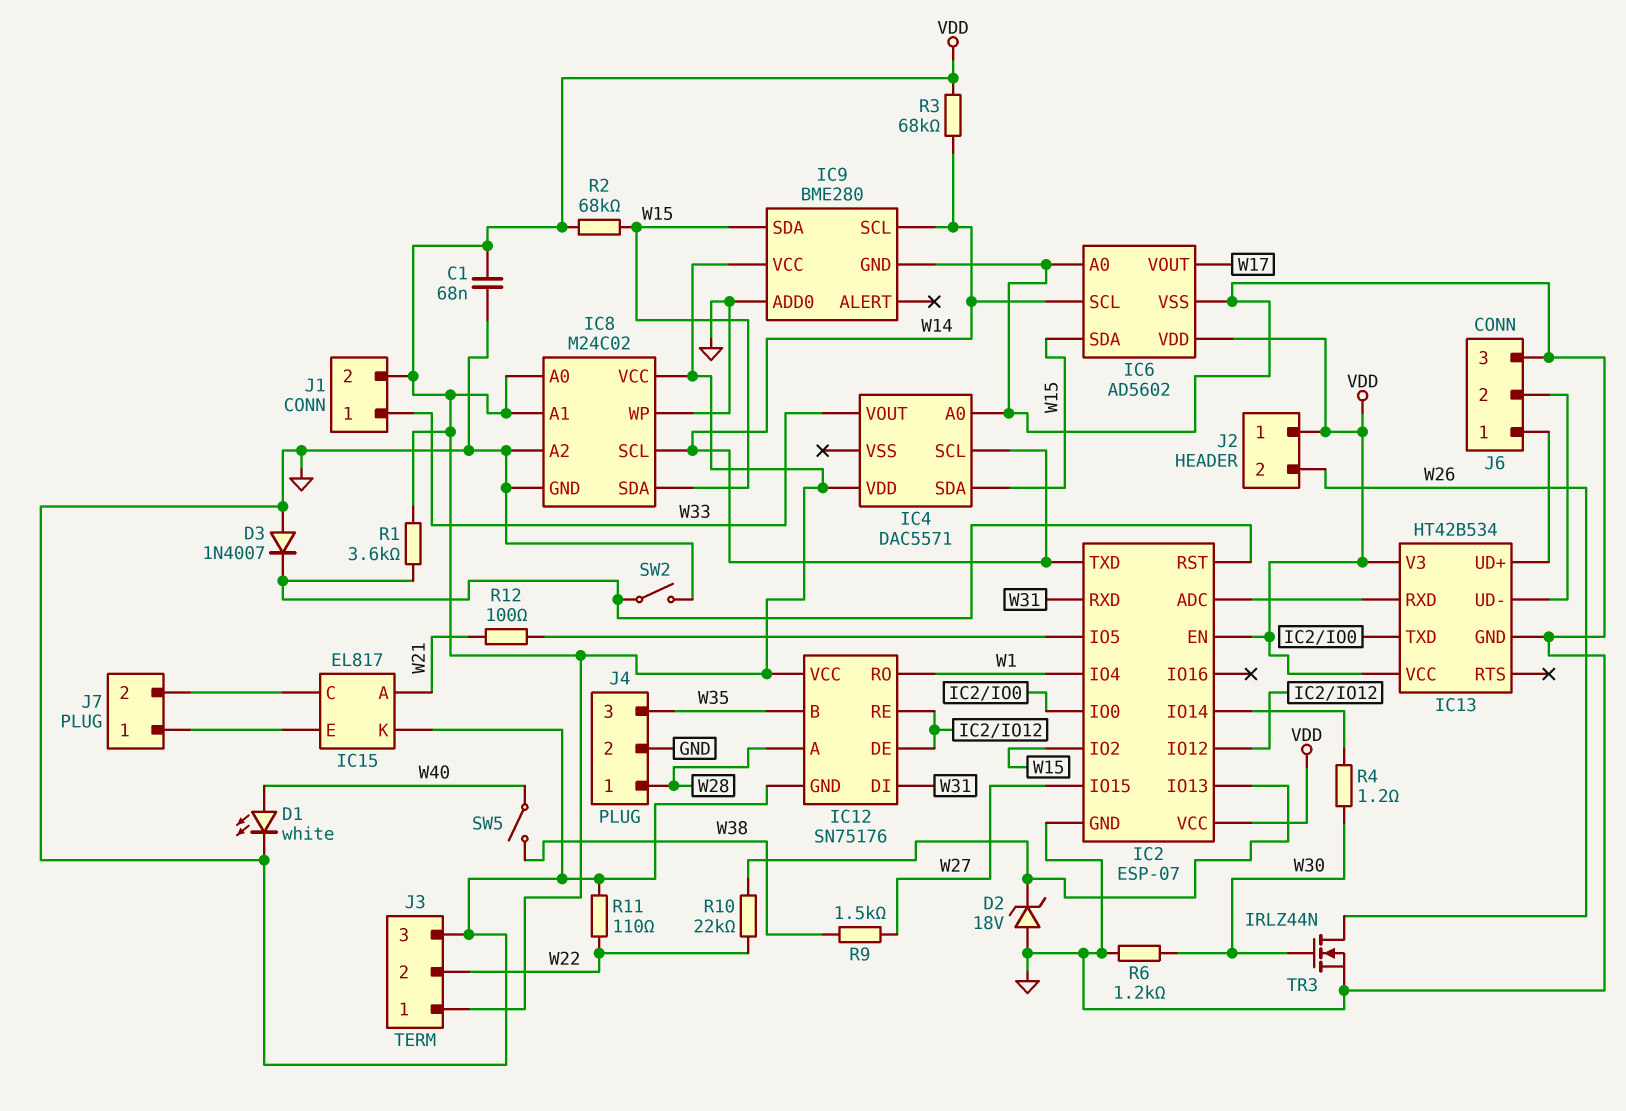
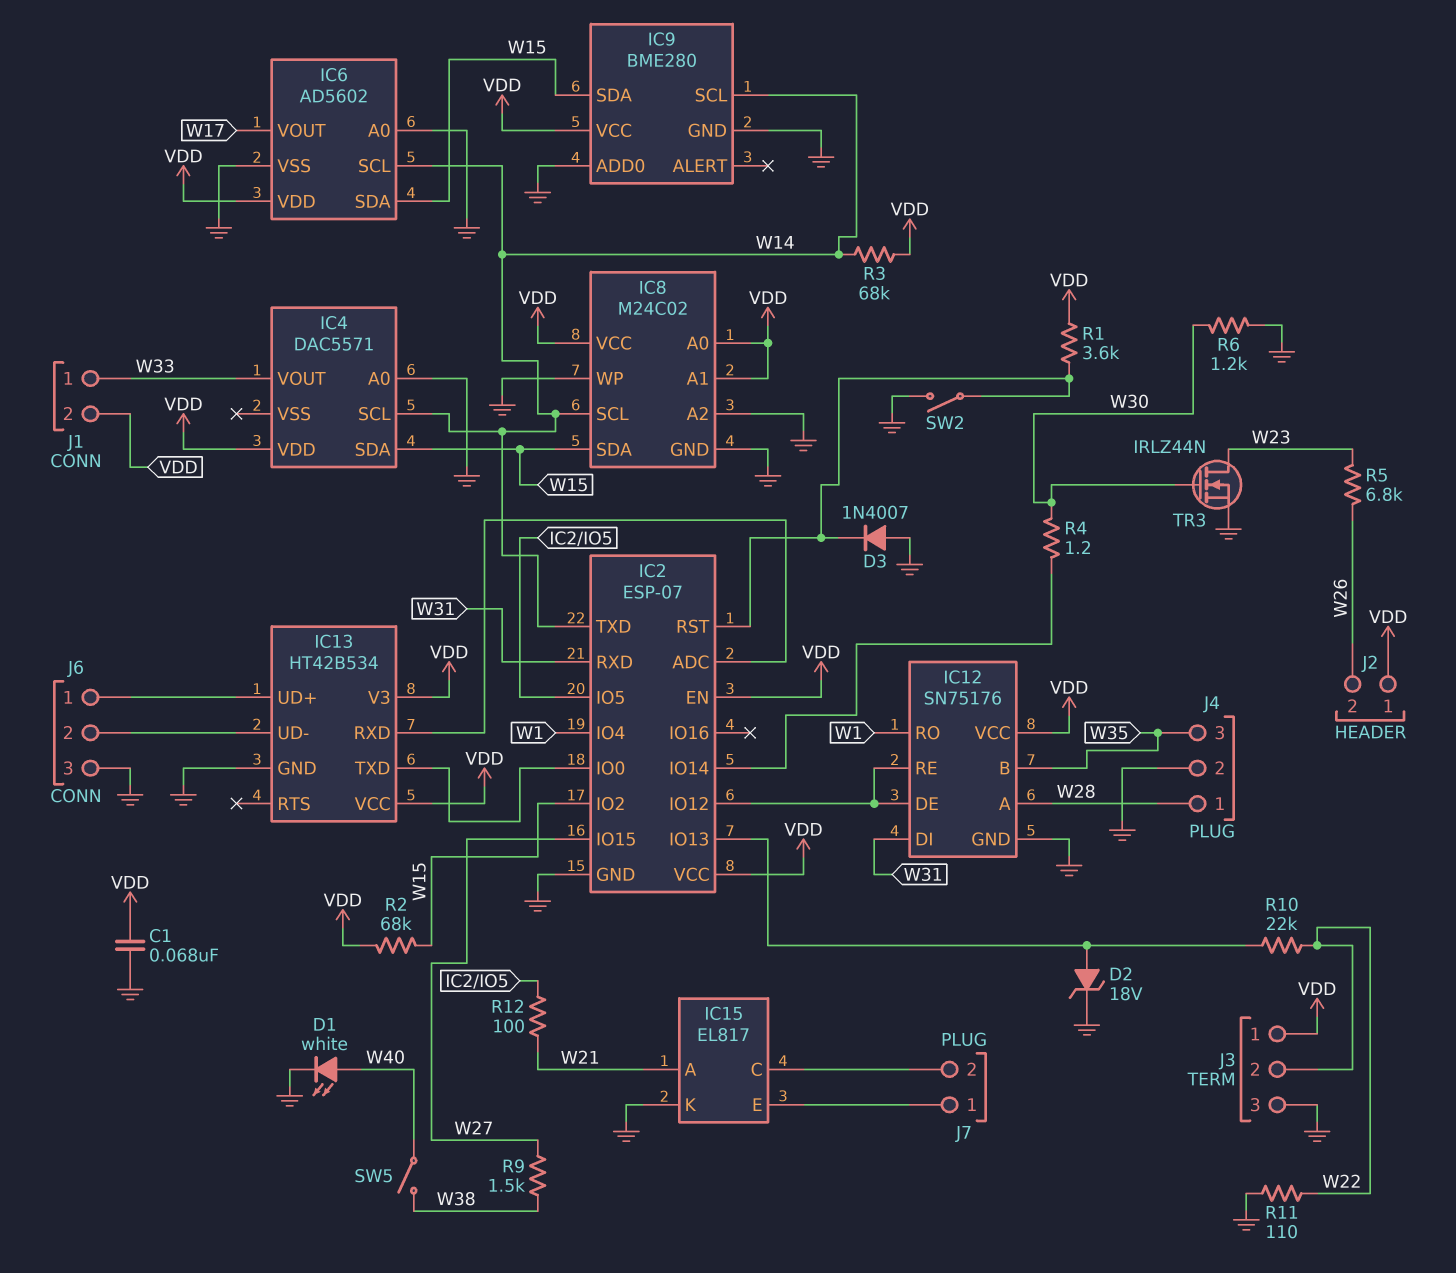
D2: zener 18V (A GND, K IC2/IO13) -> zener 18V (A IC2/IO13, K GND)
R5: none -> 6.8k (W23, W26)
TR3: NMOS IRLZ44N (G W30, D W26, S GND) -> NMOS IRLZ44N (G W30, D W23, S GND)

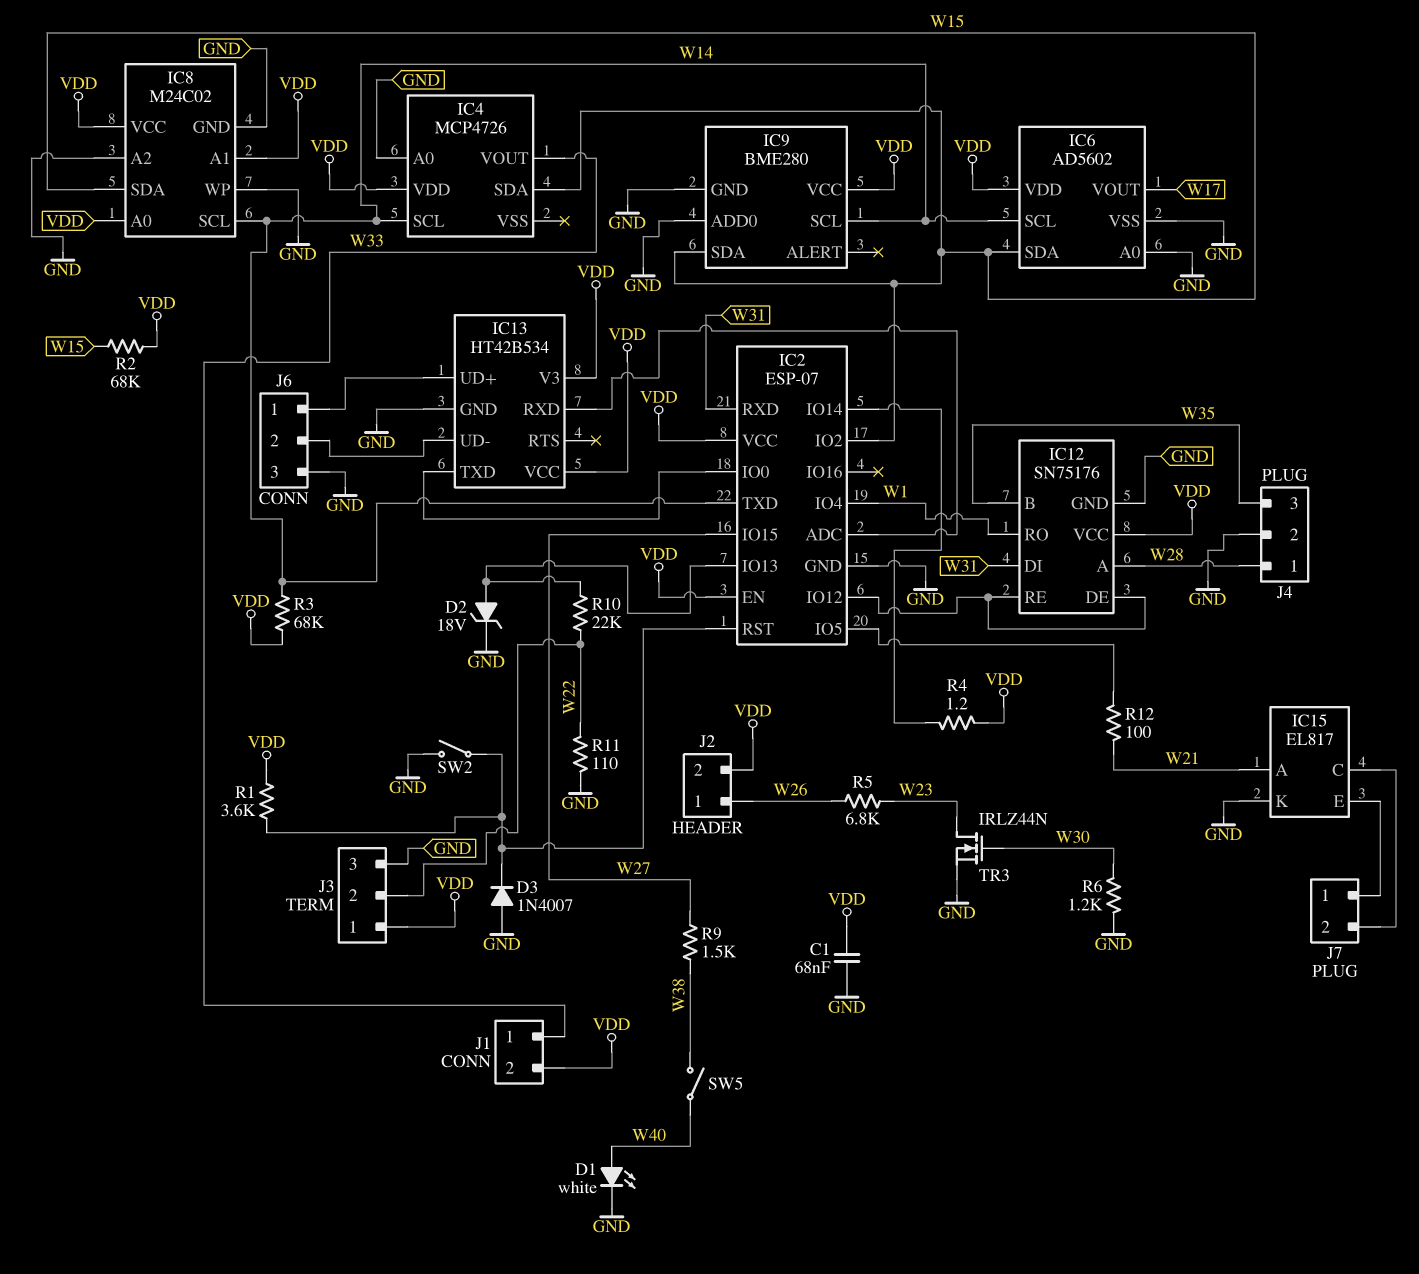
IC4: DAC5571 -> MCP4726
J2 pin 1: VDD -> W26
J2 pin 2: W26 -> VDD
R4: 1.2 (IC2/IO14, W30) -> 1.2 (IC2/IO14, VDD)

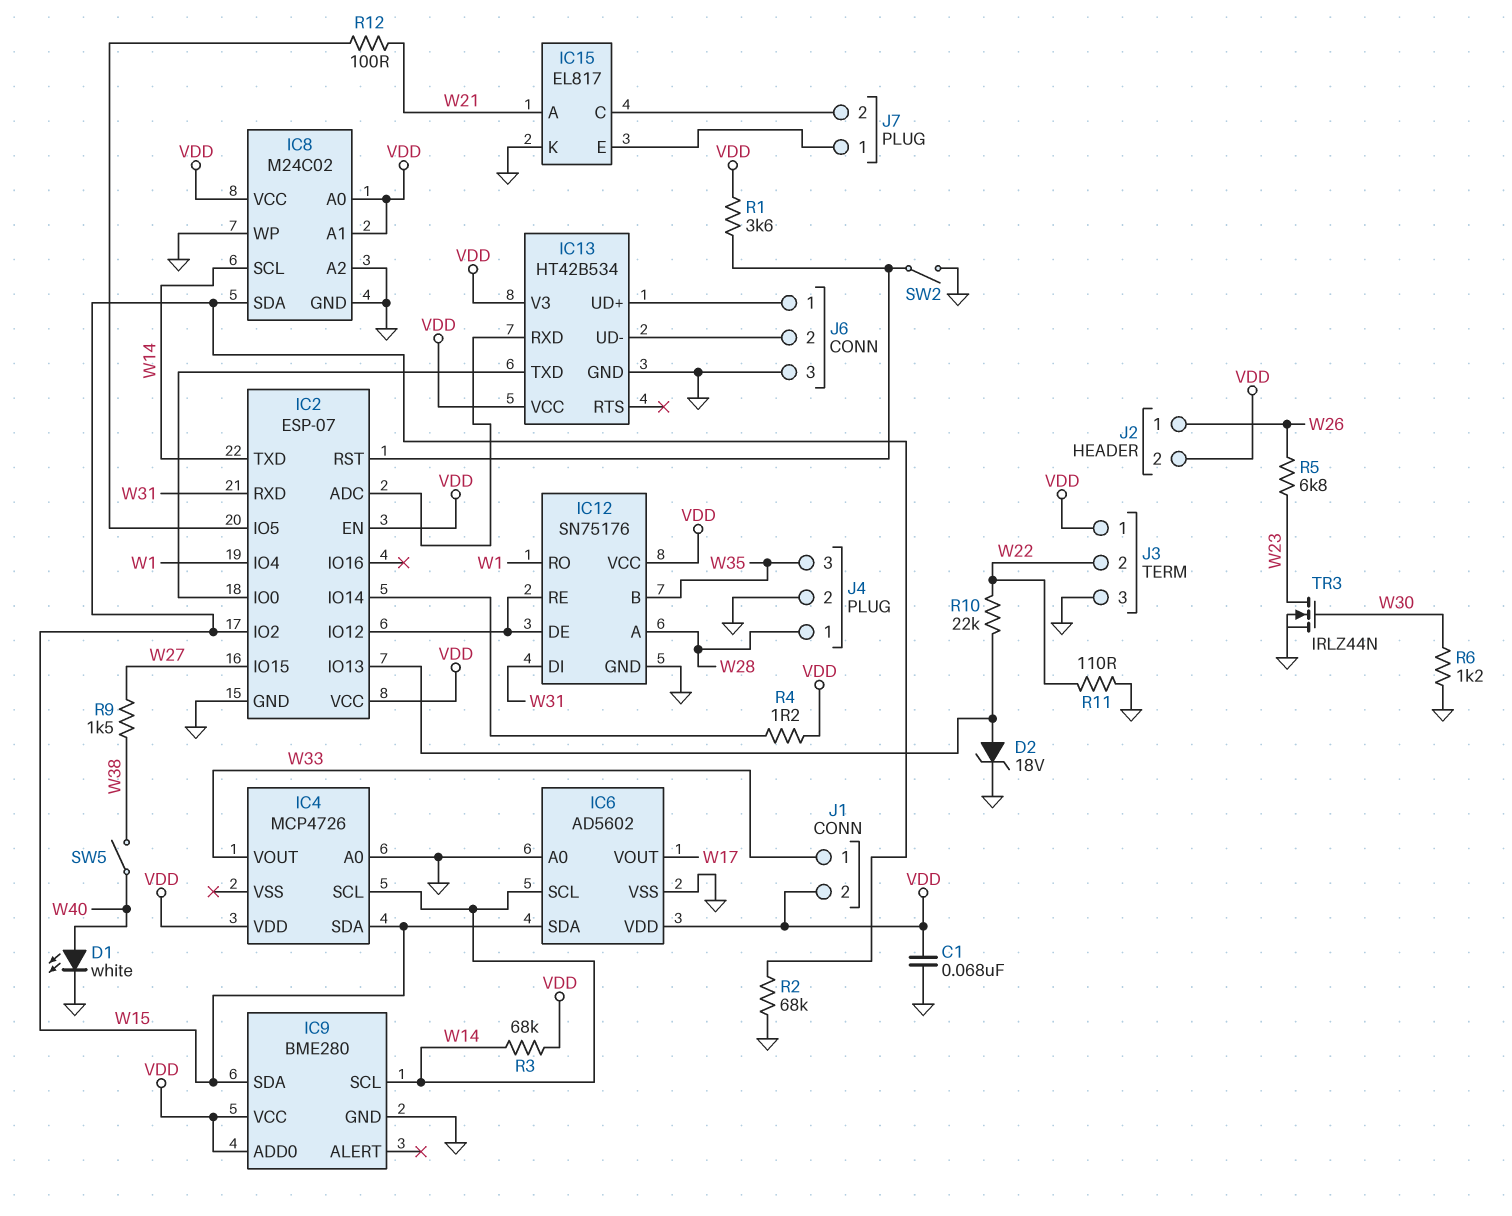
D3: diode 1N4007 (A GND, K IC2/RST) -> none
IC9 pin ADD0: GND -> VDD
R2: 68k (VDD, W15) -> 68k (GND, W15)

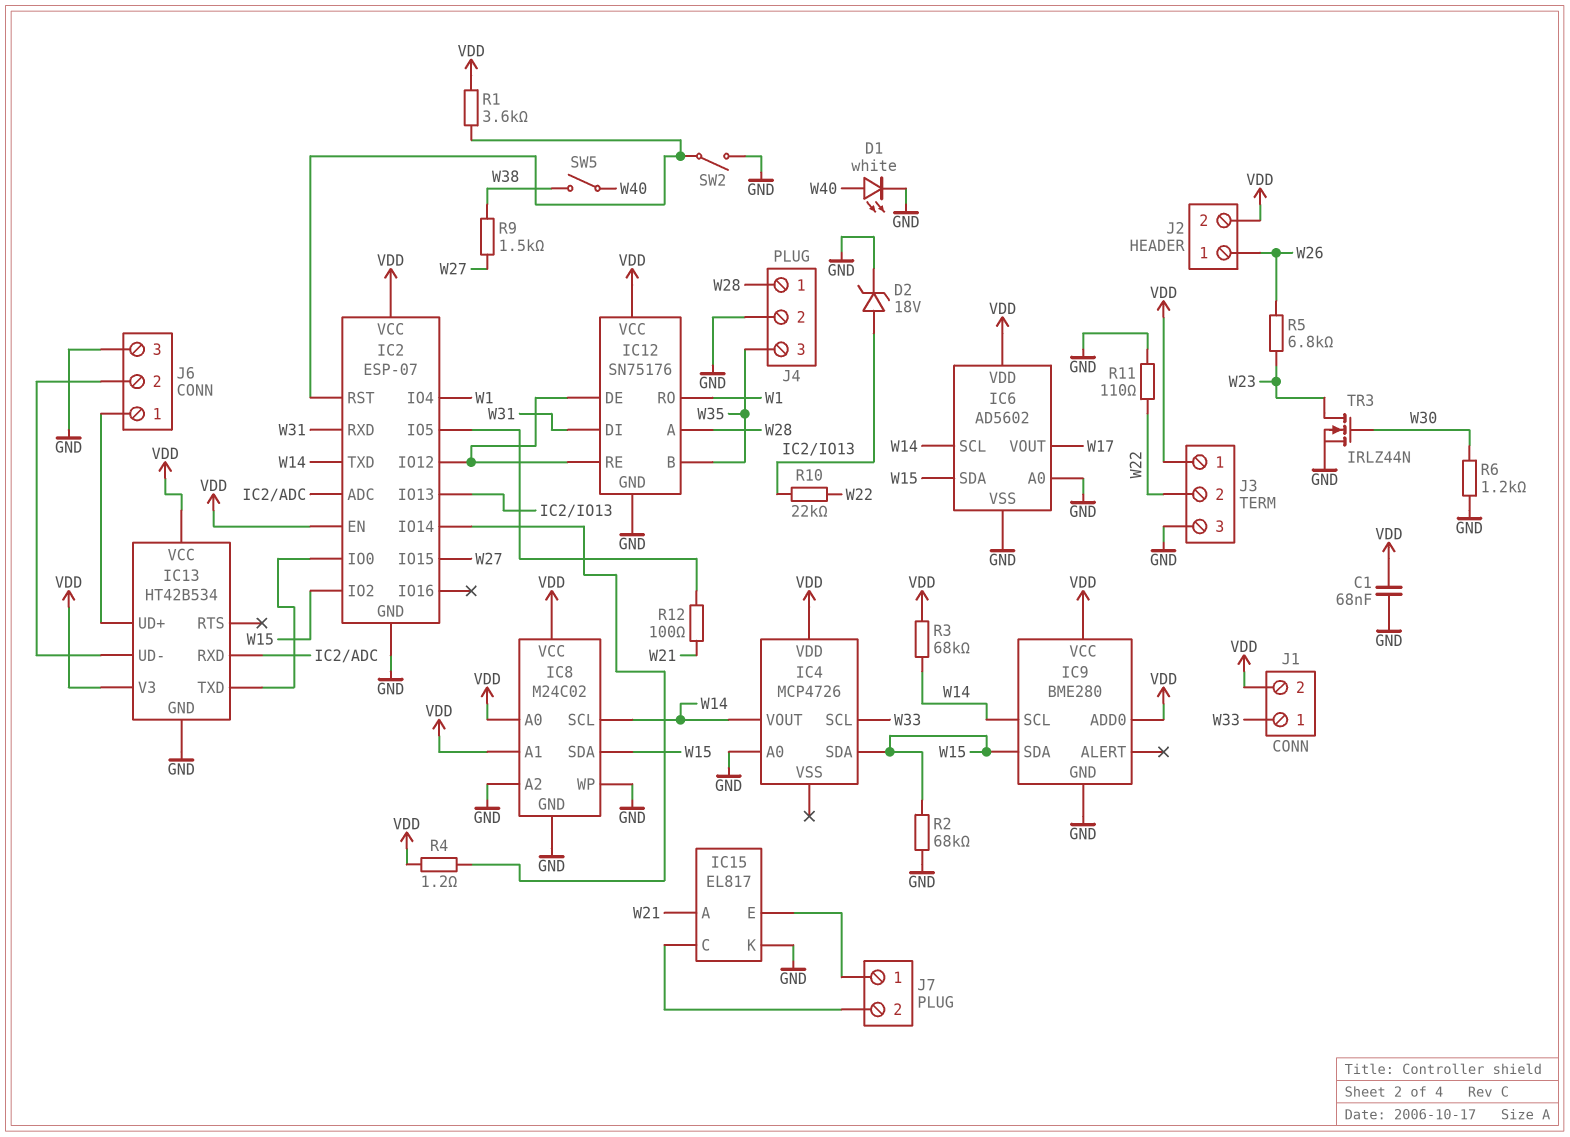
IC4 pin SCL: W14 -> W33
IC4 pin VOUT: W33 -> W14

